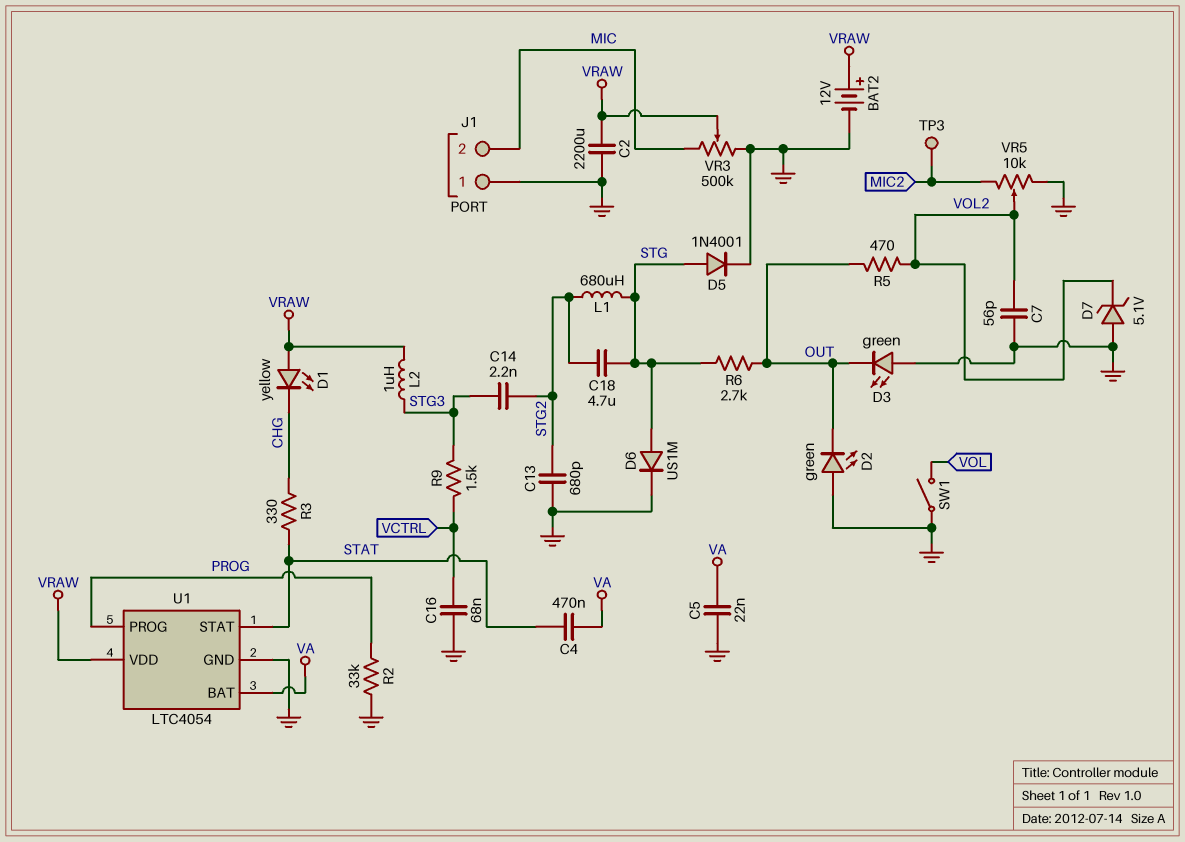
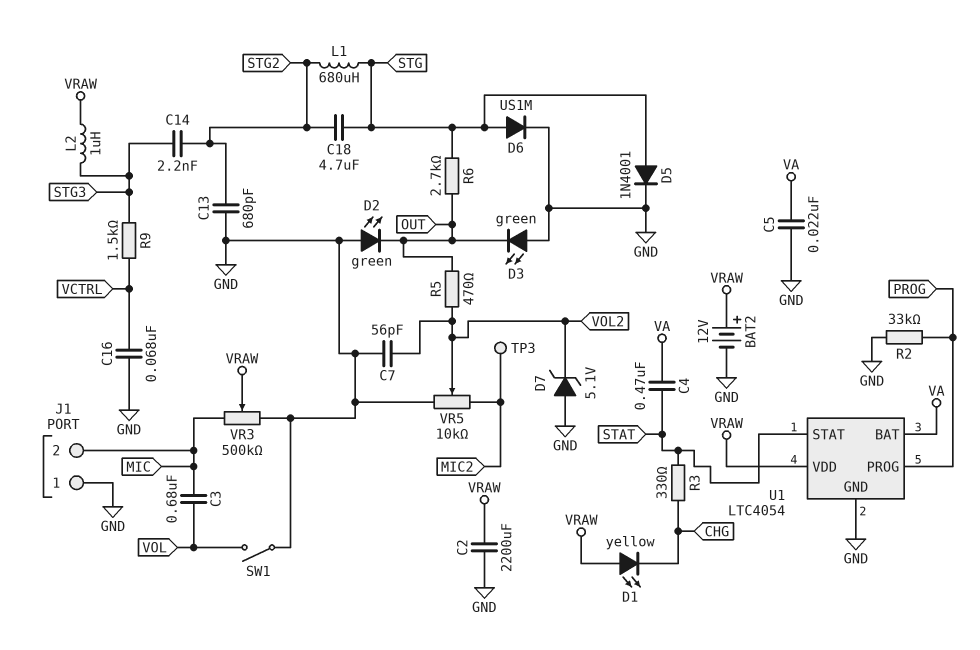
C3: none -> 680nF (MIC, VOL)

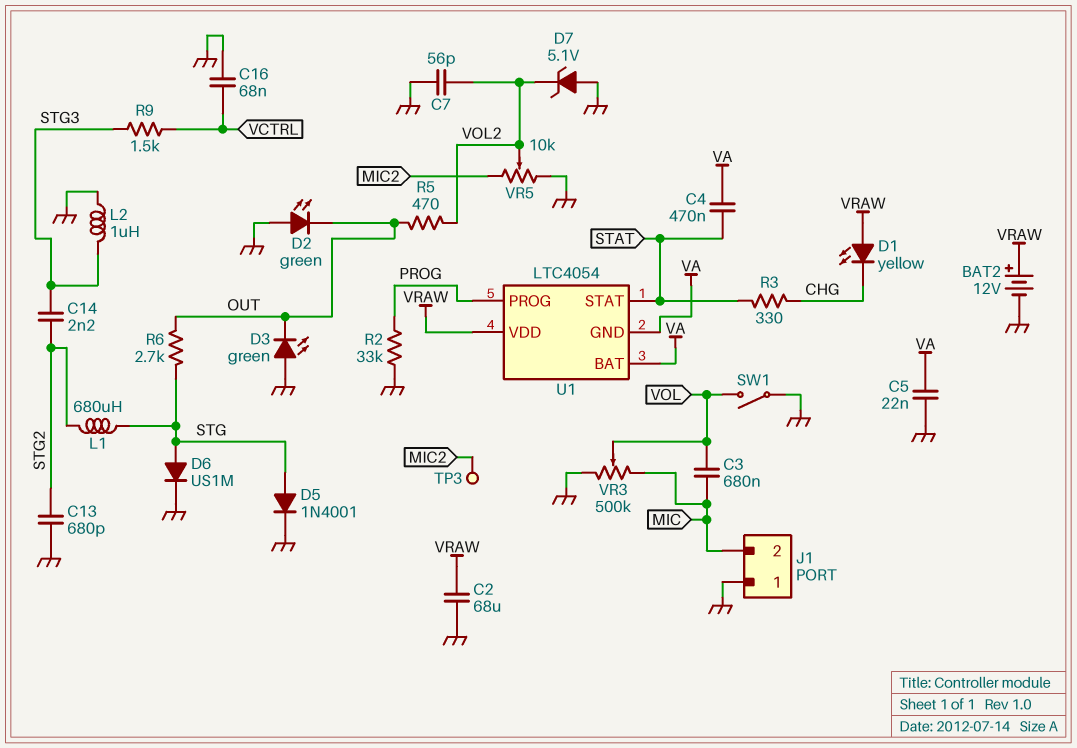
C2: 2200uF (GND, VRAW) -> 68uF (GND, VRAW)
C18: 4.7uF (STG, STG2) -> none
L2: 1uH (STG3, VRAW) -> 1uH (GND, STG3)
U1 pin GND: GND -> VA
VR3: 500k (GND, MIC, wiper VRAW) -> 500k (GND, MIC, wiper VOL)

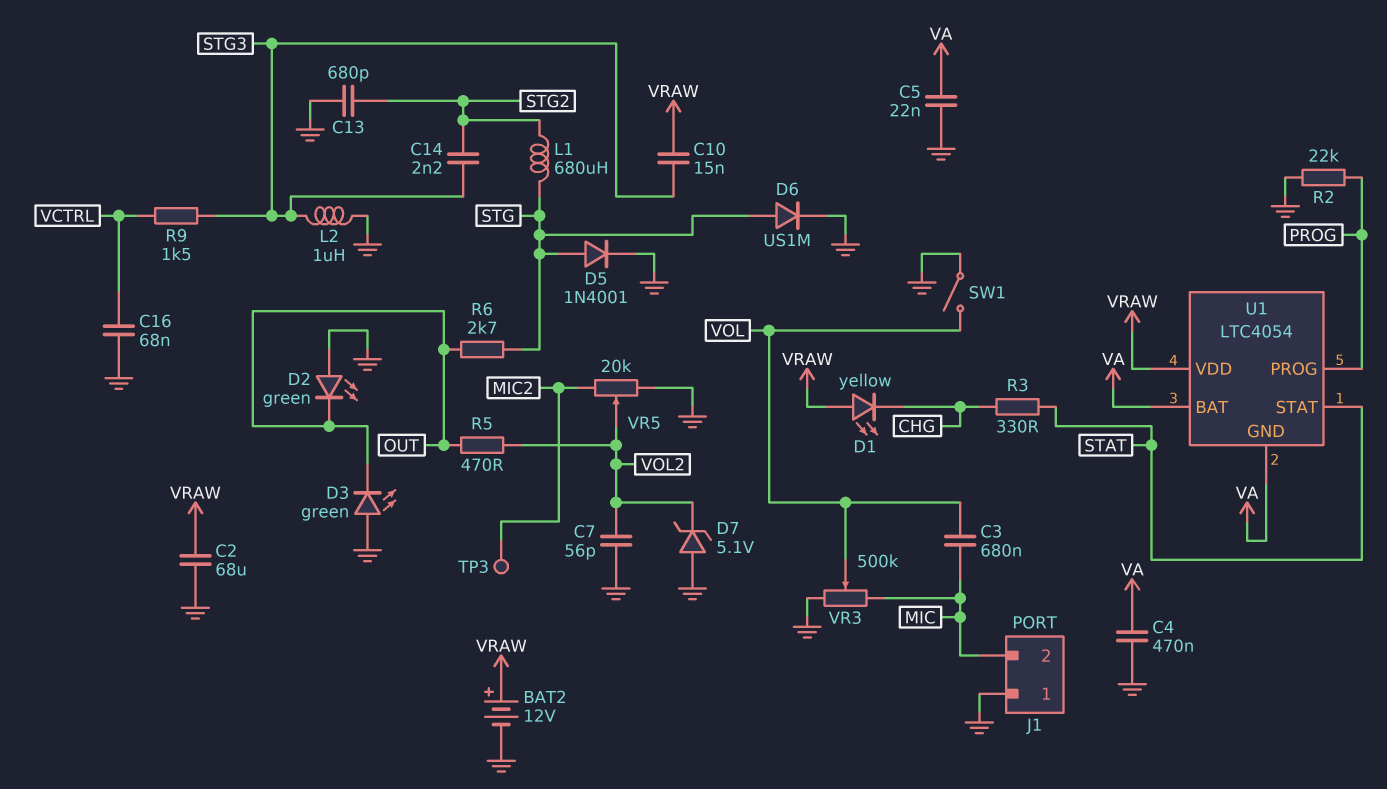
C4: 470nF (STAT, VA) -> 470nF (GND, VA)
C10: none -> 15nF (STG3, VRAW)
R2: 33k (GND, PROG) -> 22k (GND, PROG)
VR5: 10k (GND, MIC2, wiper VOL2) -> 20k (GND, MIC2, wiper VOL2)

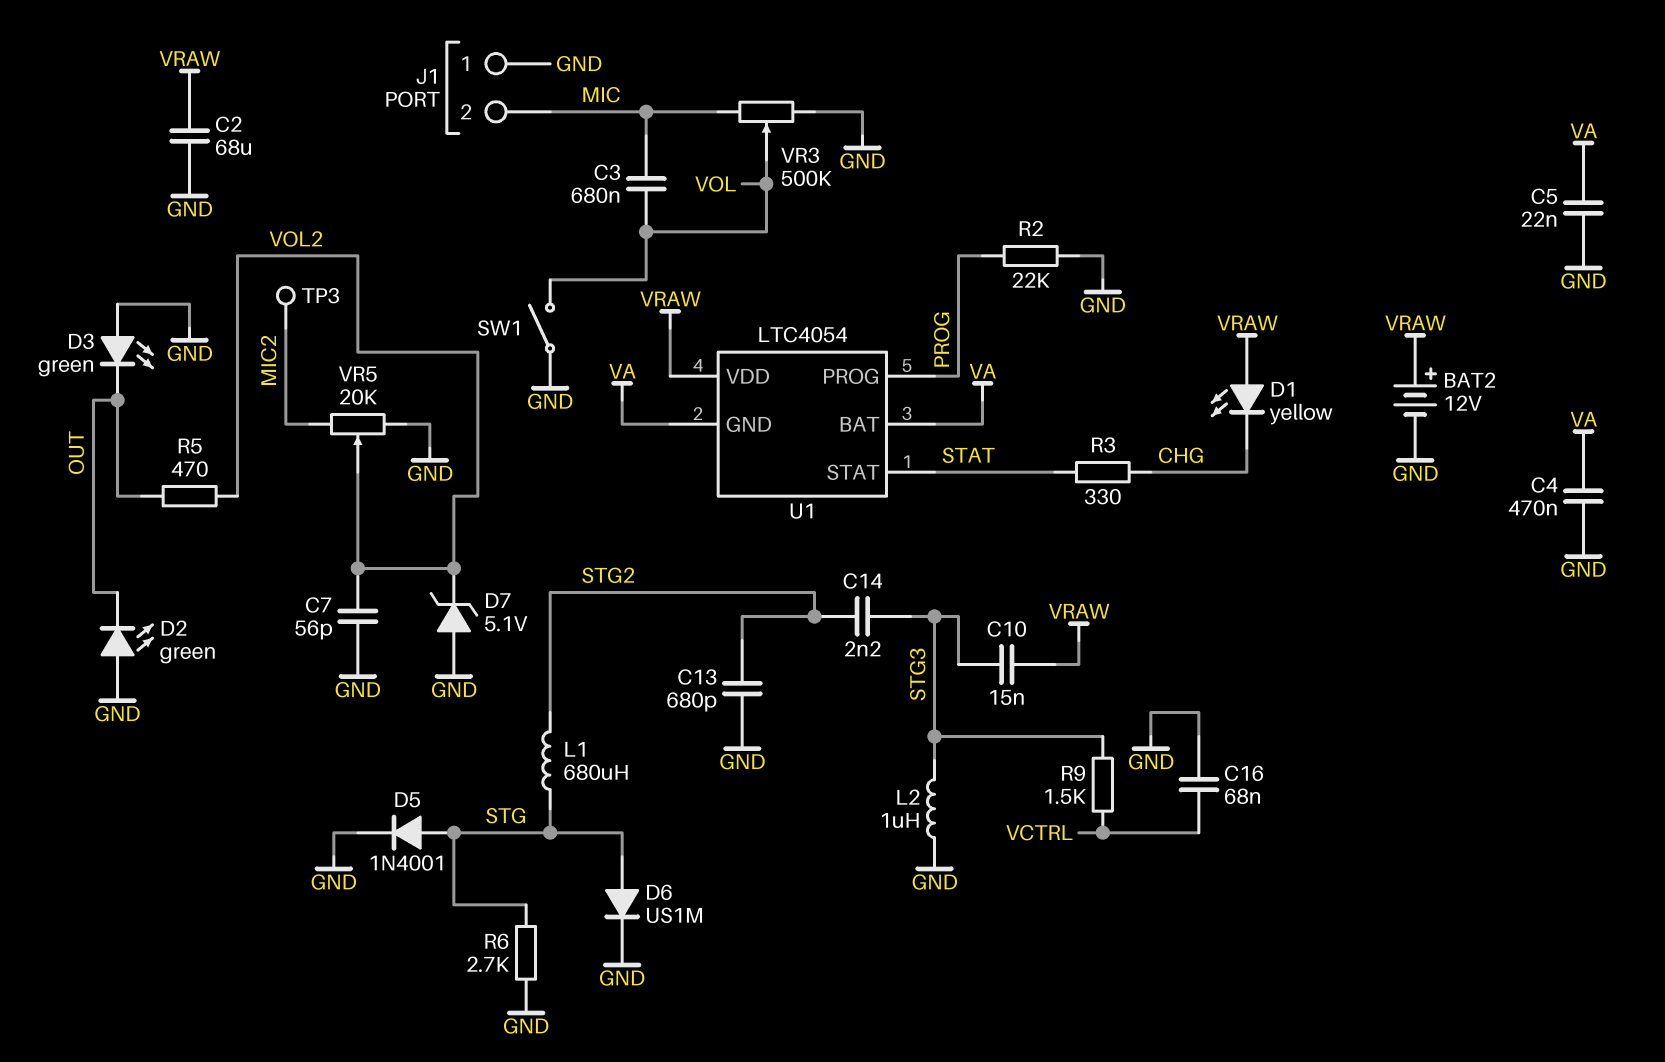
R6: 2.7k (OUT, STG) -> 2.7k (GND, STG)

